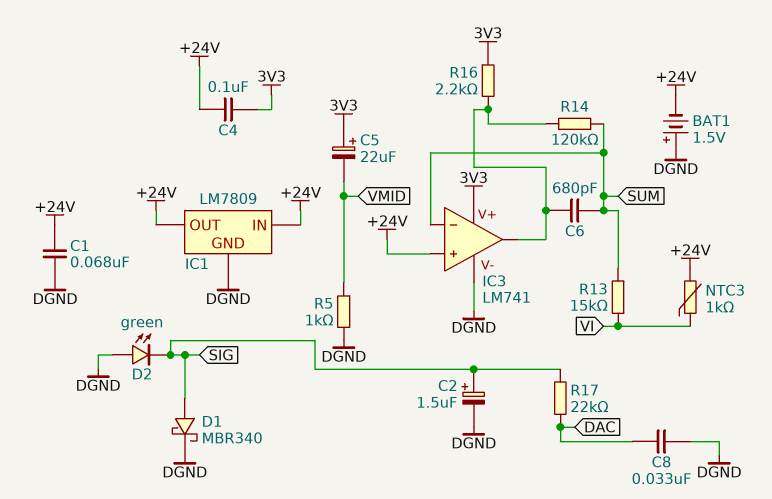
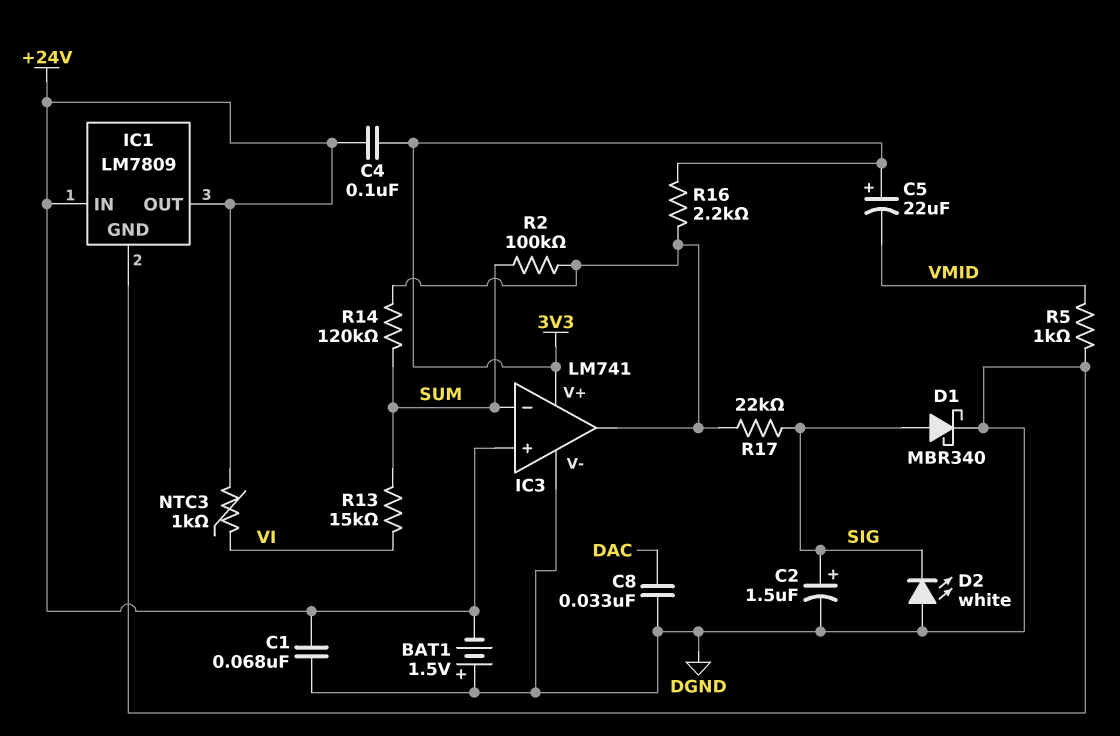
C6: 680pF (IC3/out, SUM) -> none
D2: LED green (A DGND, K SIG) -> LED white (A DGND, K SIG)
R2: none -> 100k (IC3/out, SUM)
R17: 22k (DAC, SIG) -> 22k (IC3/out, SIG)

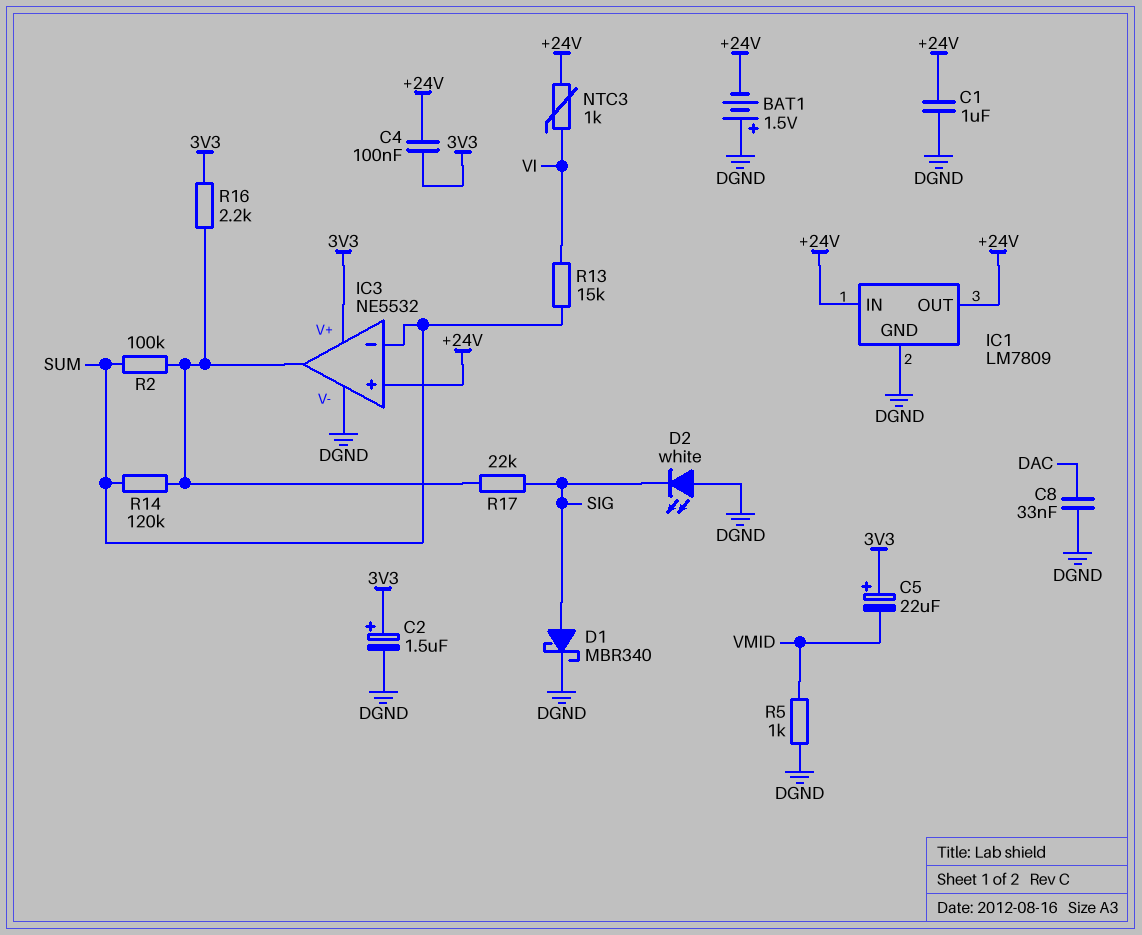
C1: 68nF (+24V, DGND) -> 1uF (+24V, DGND)
C2: 1.5uF (plus SIG, minus DGND) -> 1.5uF (plus 3V3, minus DGND)
IC3: LM741 -> NE5532

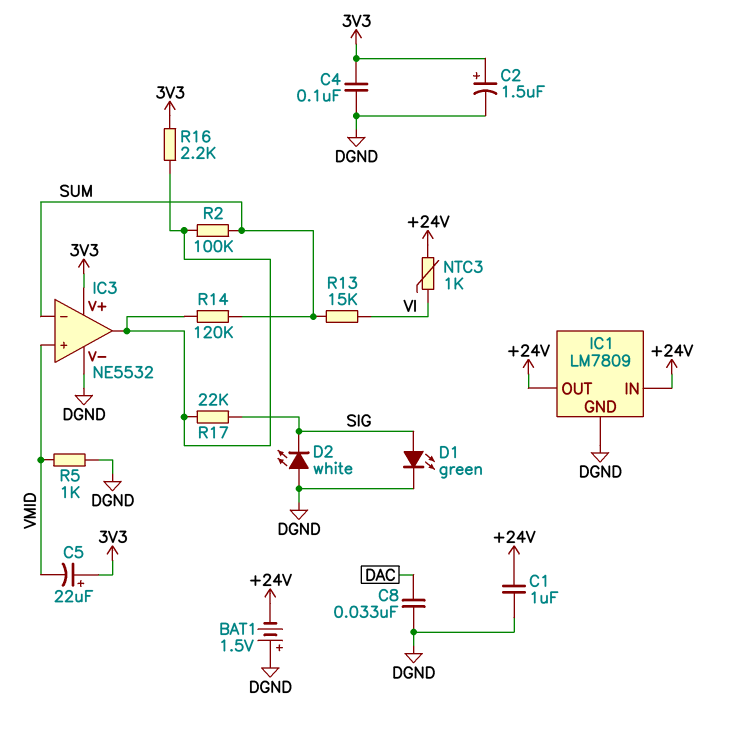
C4: 100nF (+24V, 3V3) -> 100nF (3V3, DGND)
D1: schottky MBR340 (A SIG, K DGND) -> LED green (A SIG, K DGND)
IC3 pin in+: +24V -> VMID

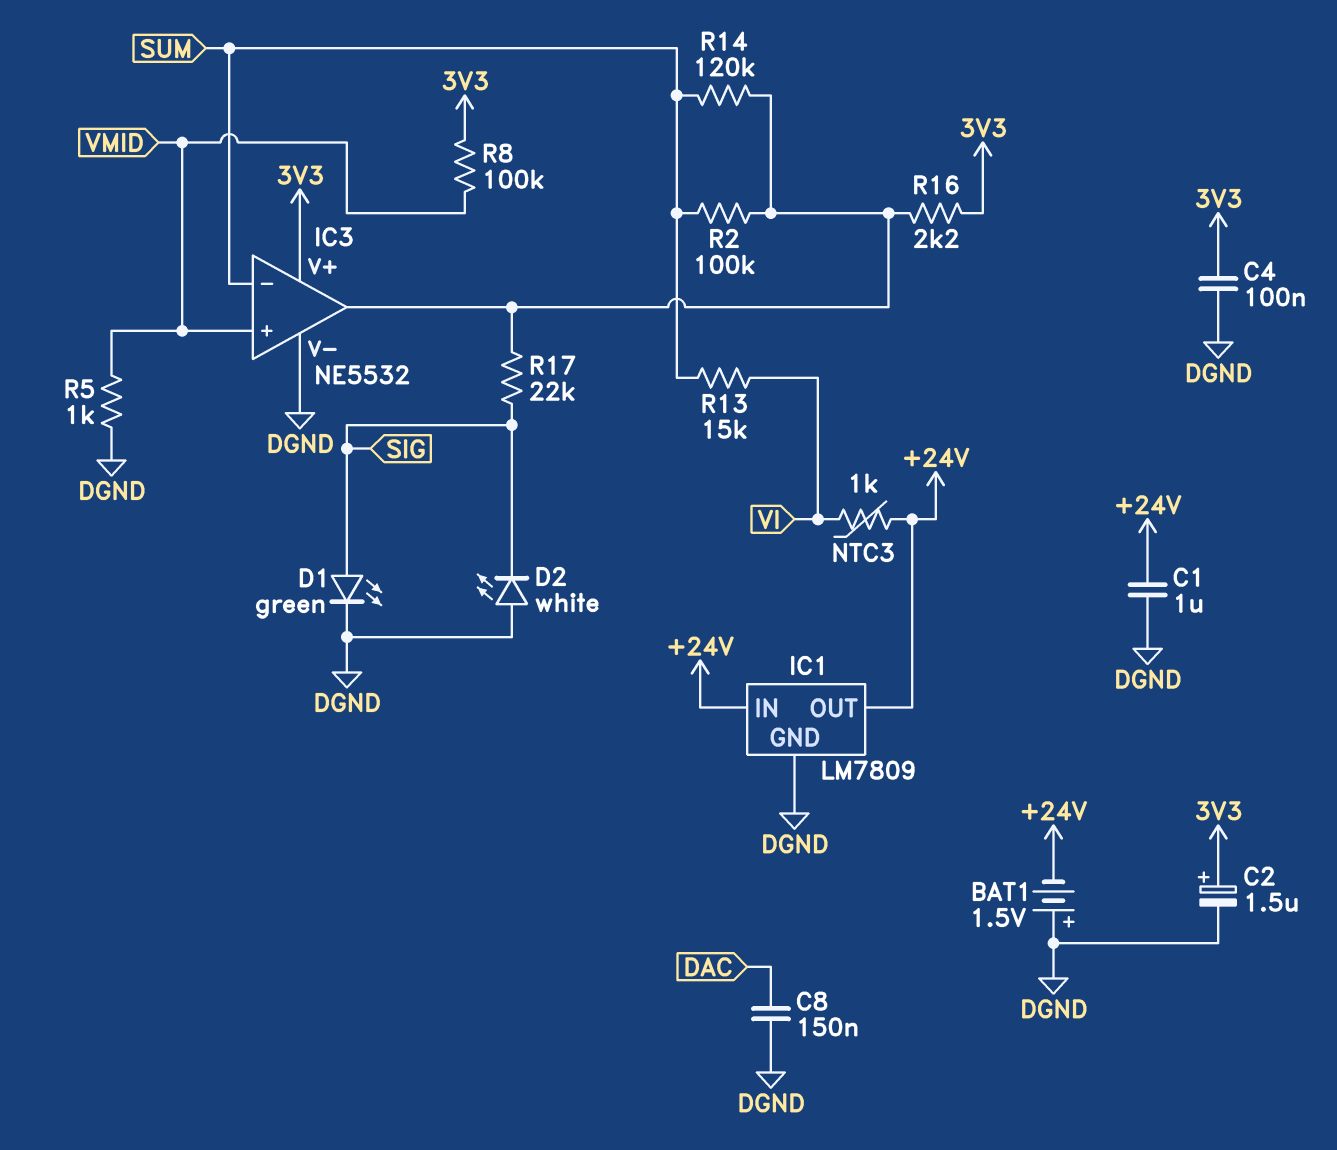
C5: 22uF (plus 3V3, minus VMID) -> none
C8: 33nF (DAC, DGND) -> 150nF (DAC, DGND)
R8: none -> 100k (3V3, VMID)

